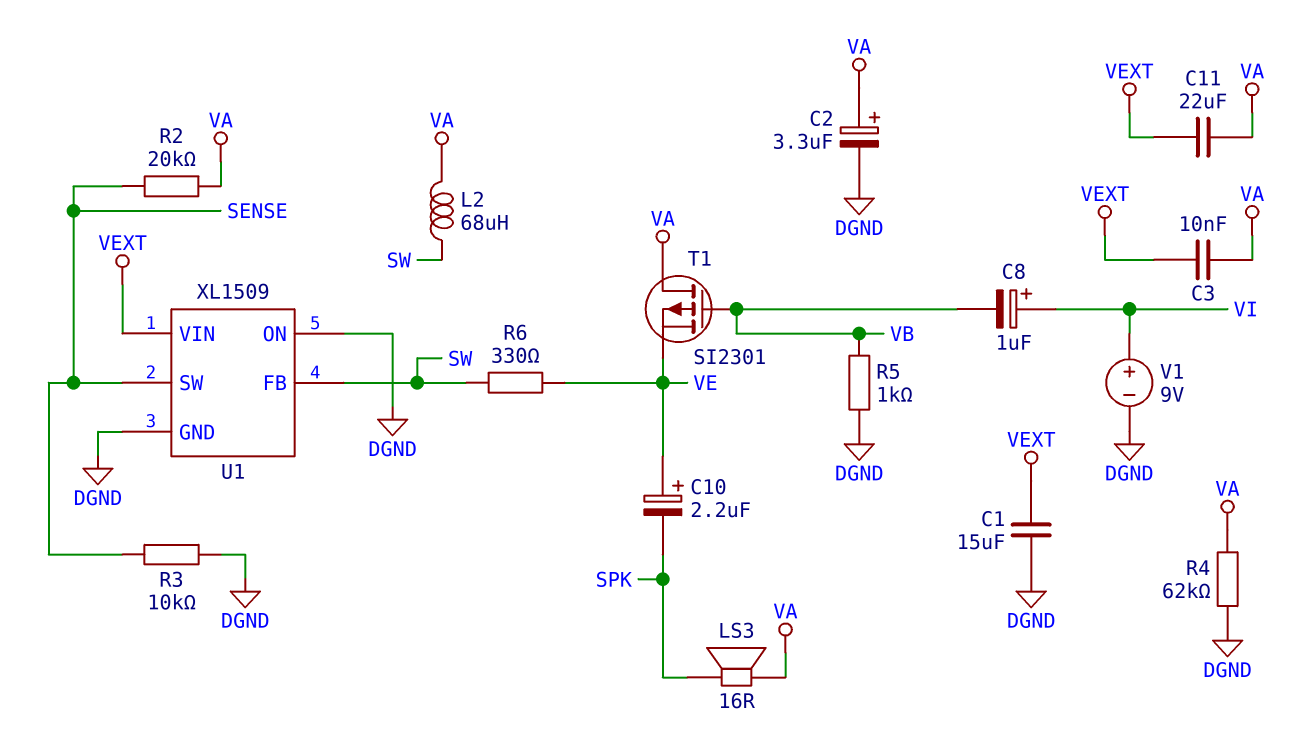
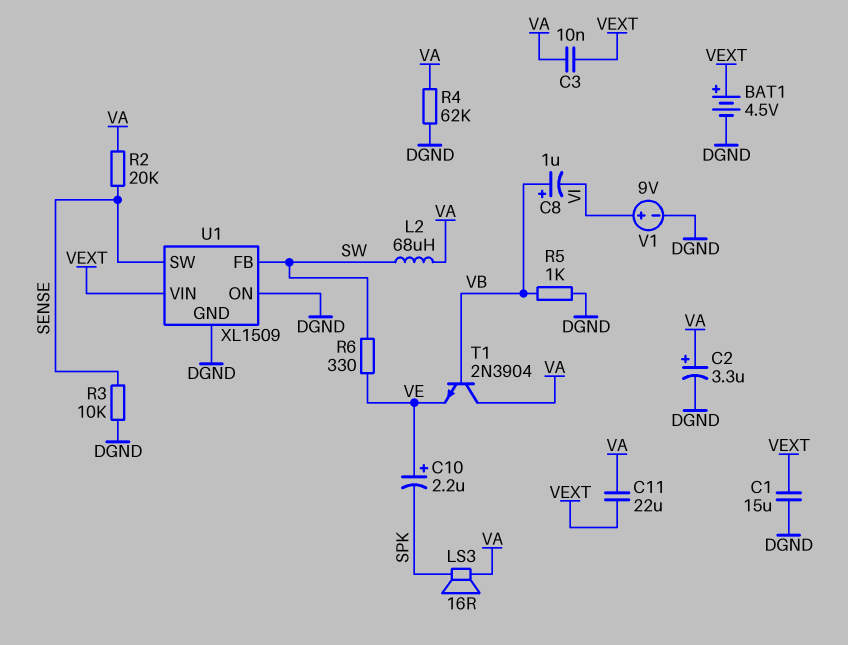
BAT1: none -> 4.5V (plus VEXT, minus DGND)
C8: 1uF (plus VI, minus VB) -> 1uF (plus VB, minus VI)
T1: PMOS SI2301 (G VB, D VA, S VE) -> NPN 2N3904 (B VB, C VA, E VE)

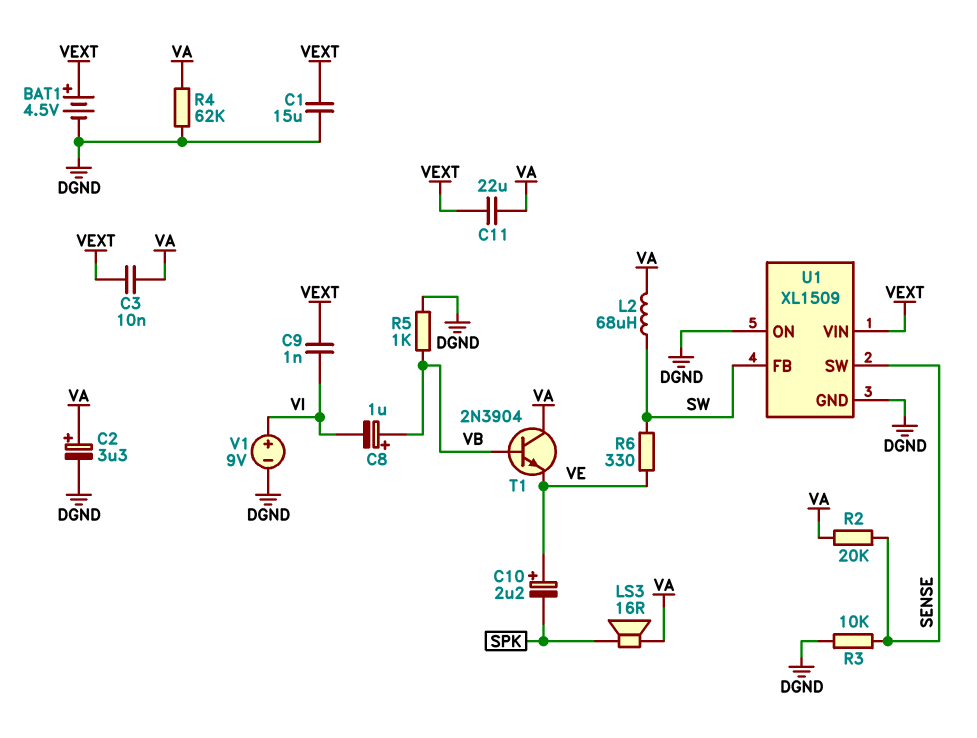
C9: none -> 1nF (VEXT, VI)

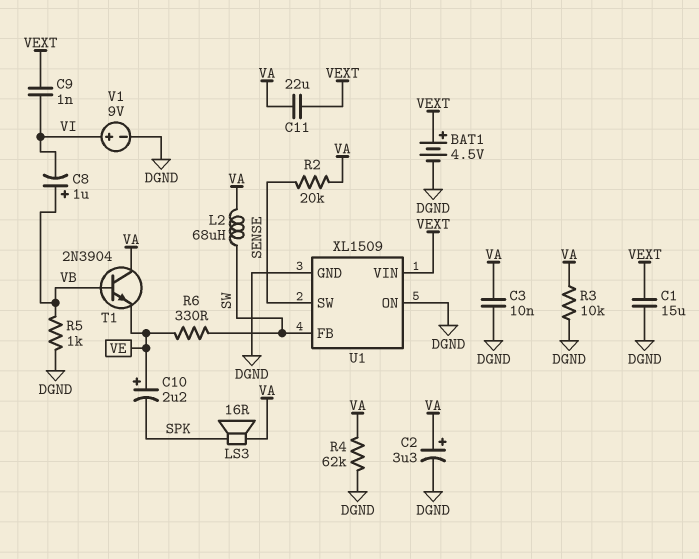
C3: 10nF (VA, VEXT) -> 10nF (DGND, VA)
R3: 10k (DGND, SENSE) -> 10k (DGND, VA)

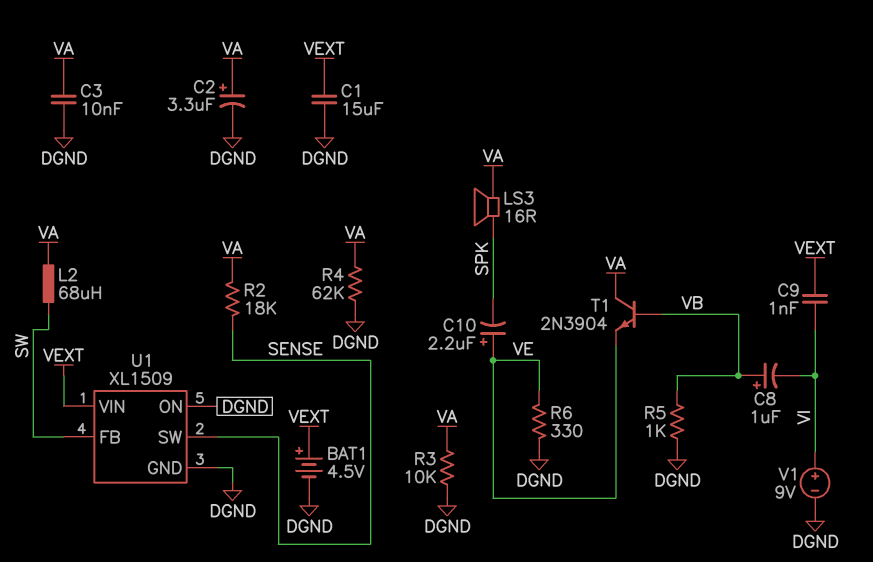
C11: 22uF (VA, VEXT) -> none
R2: 20k (SENSE, VA) -> 18k (SENSE, VA)
R6: 330 (SW, VE) -> 330 (DGND, VE)

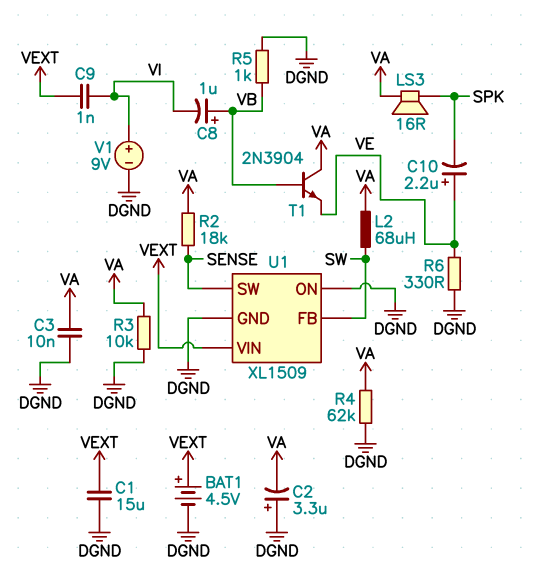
C2: 3.3uF (plus VA, minus DGND) -> 3.3uF (plus DGND, minus VA)

